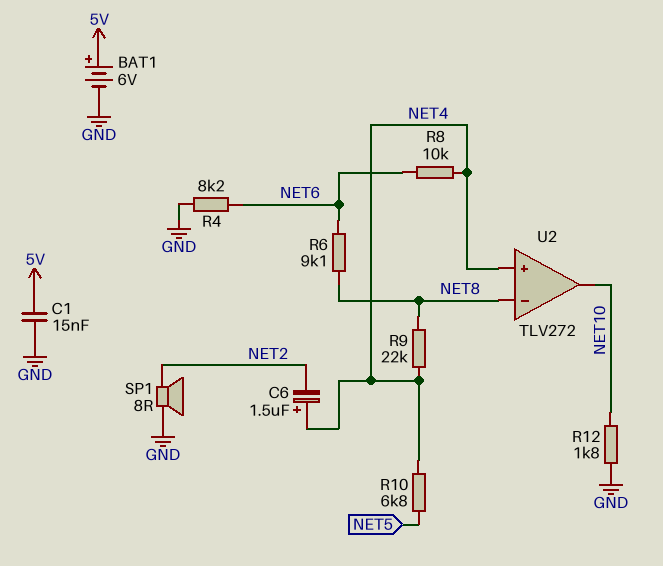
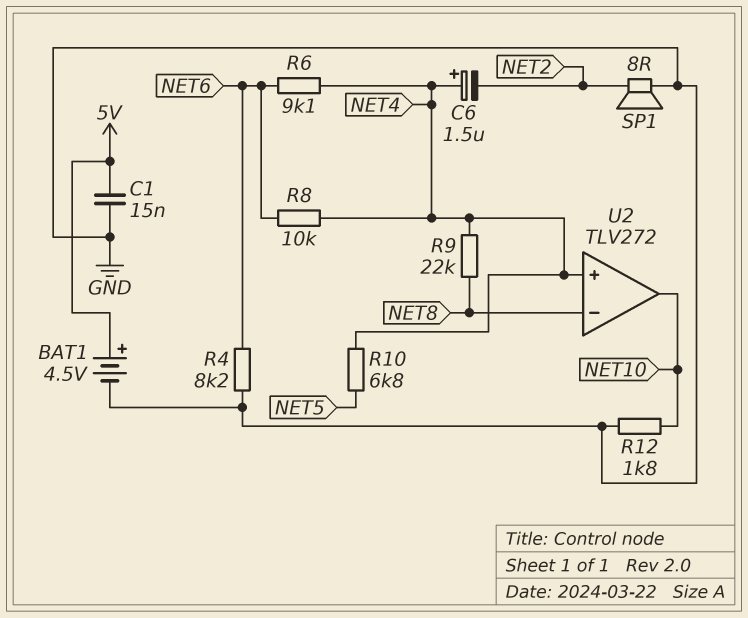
BAT1: 6V (plus 5V, minus GND) -> 4.5V (plus 5V, minus GND)
R6: 9.1k (NET6, NET8) -> 9.1k (NET4, NET6)

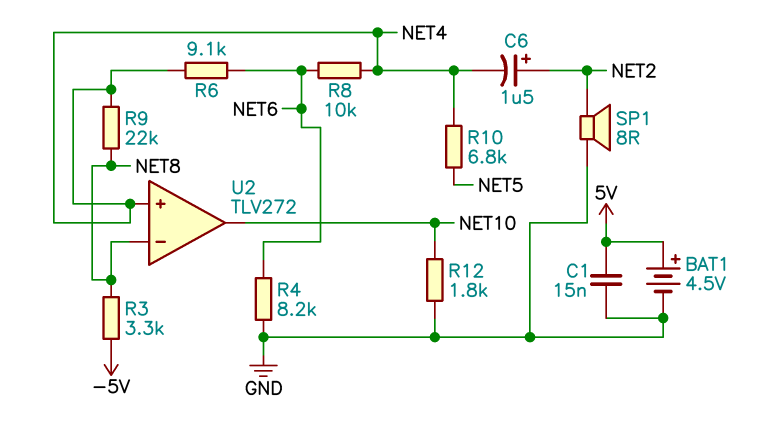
C6: 1.5uF (plus NET4, minus NET2) -> 1.5uF (plus NET2, minus NET4)
R3: none -> 3.3k (-5V, NET8)

